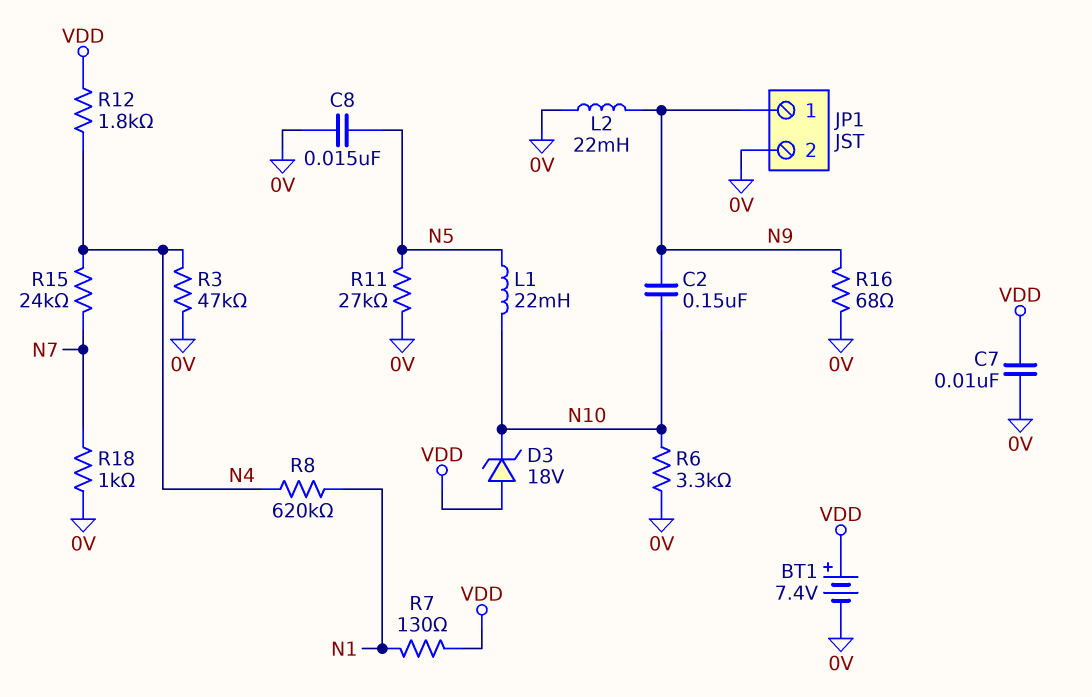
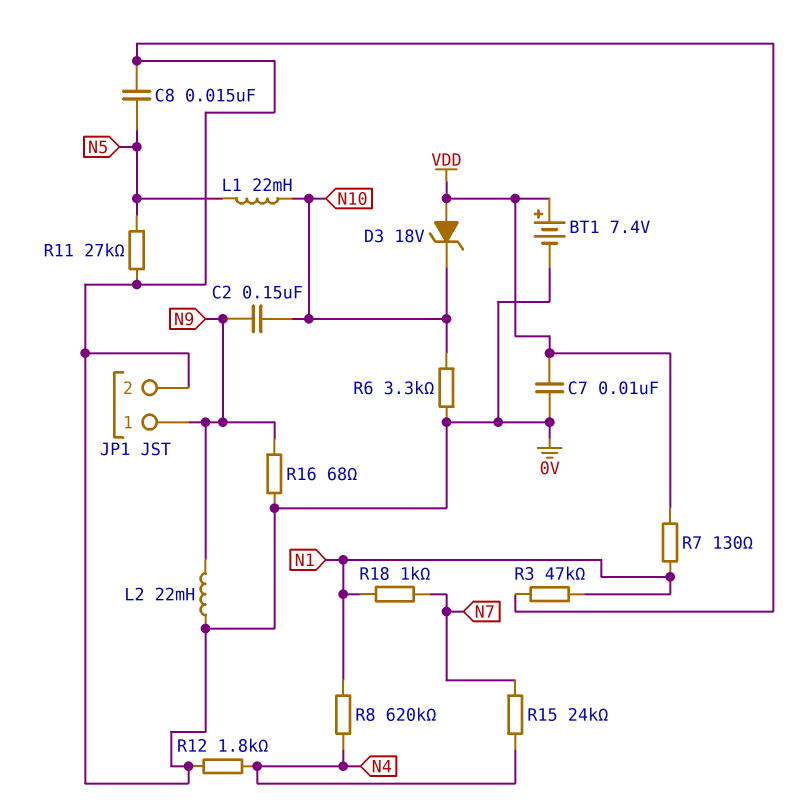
R3: 47k (0V, N4) -> 47k (0V, N1)
R12: 1.8k (N4, VDD) -> 1.8k (0V, N4)
R18: 1k (0V, N7) -> 1k (N1, N7)

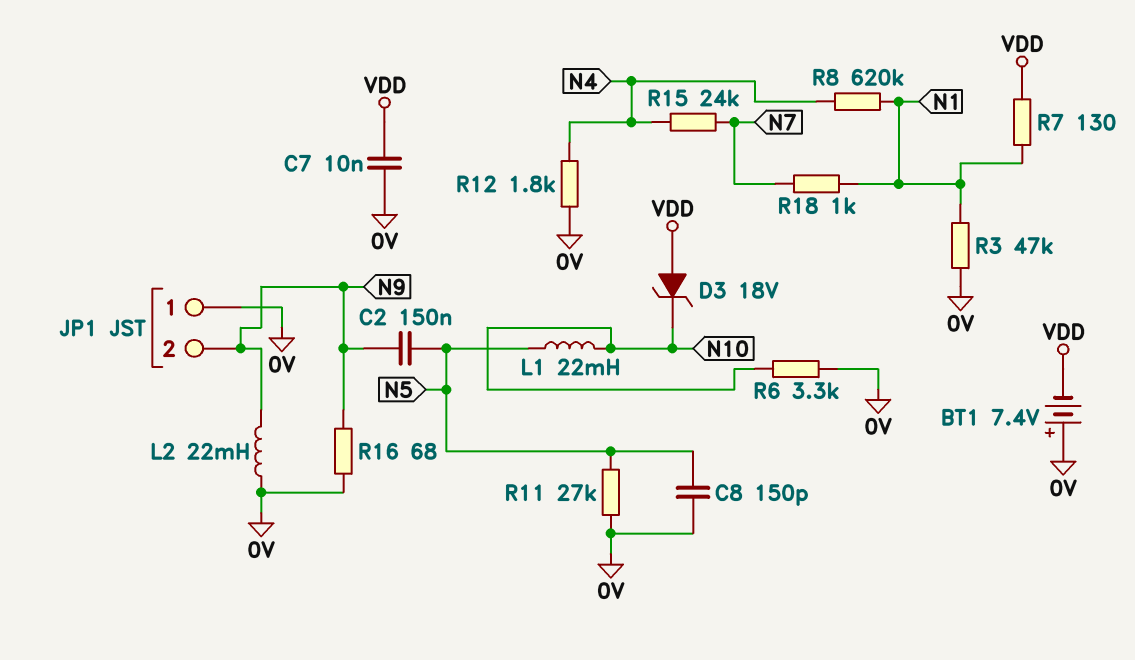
BT1: 7.4V (plus VDD, minus 0V) -> 7.4V (plus 0V, minus VDD)
C2: 150nF (N9, N10) -> 150nF (N5, N9)
C8: 15nF (0V, N5) -> 150pF (0V, N5)
JP1 pin 1: N9 -> 0V
JP1 pin 2: 0V -> N9

